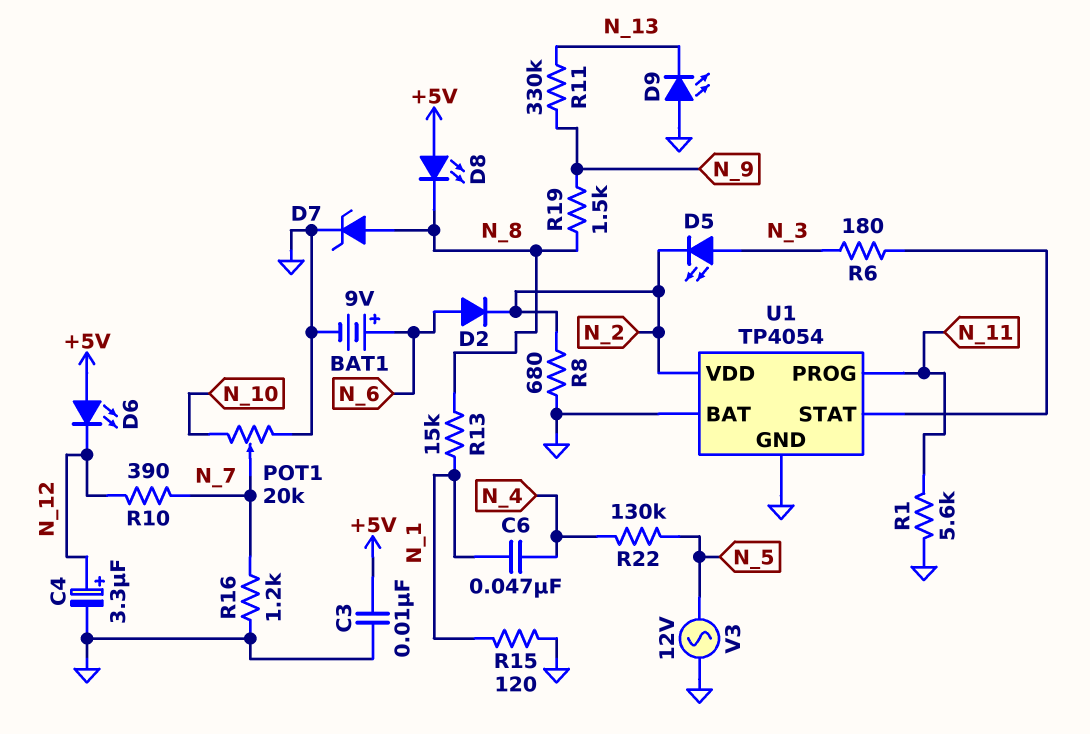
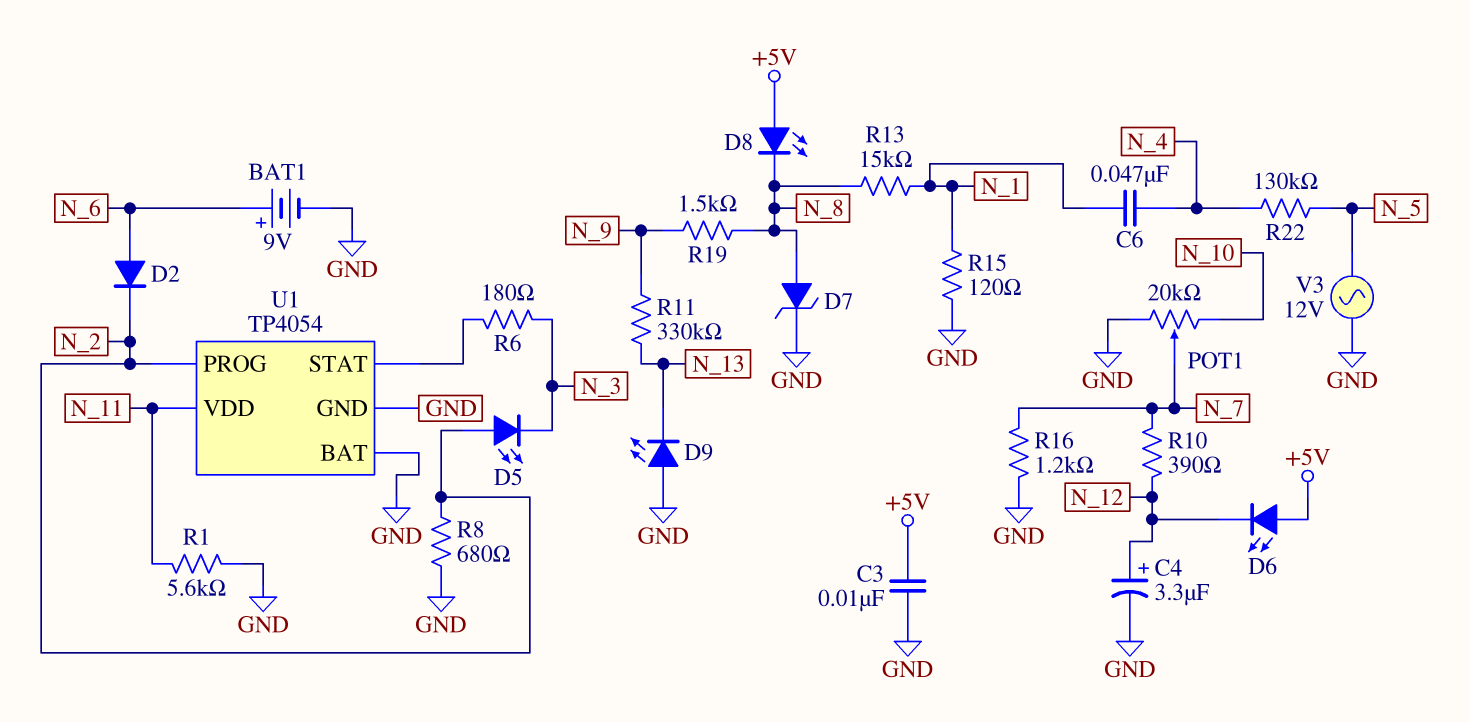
D5: LED (A N_3, K N_2) -> LED (A N_2, K N_3)
U1 pin PROG: N_11 -> N_2
U1 pin VDD: N_2 -> N_11

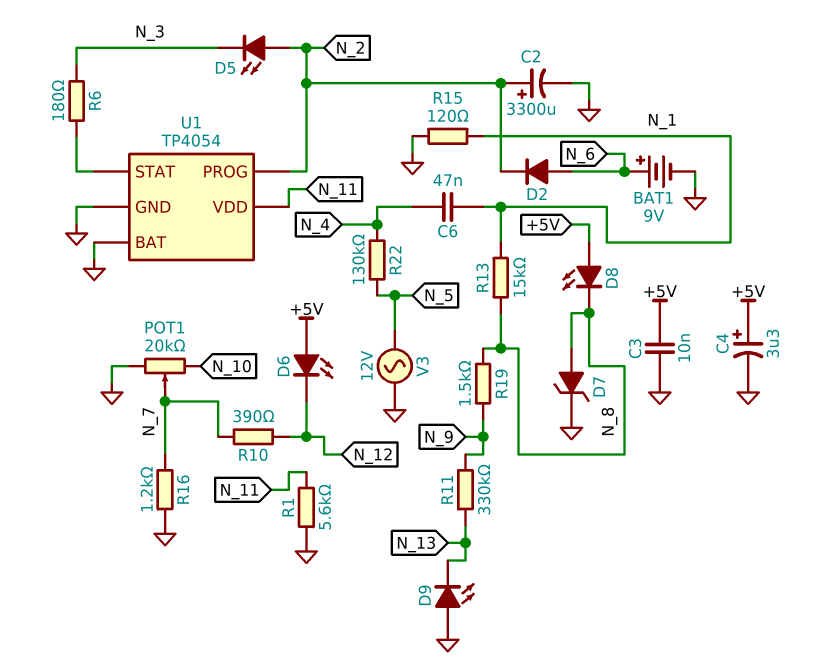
C2: none -> 3300uF (plus N_2, minus GND)
C4: 3.3uF (plus N_12, minus GND) -> 3.3uF (plus +5V, minus GND)
R8: 680 (GND, N_2) -> none

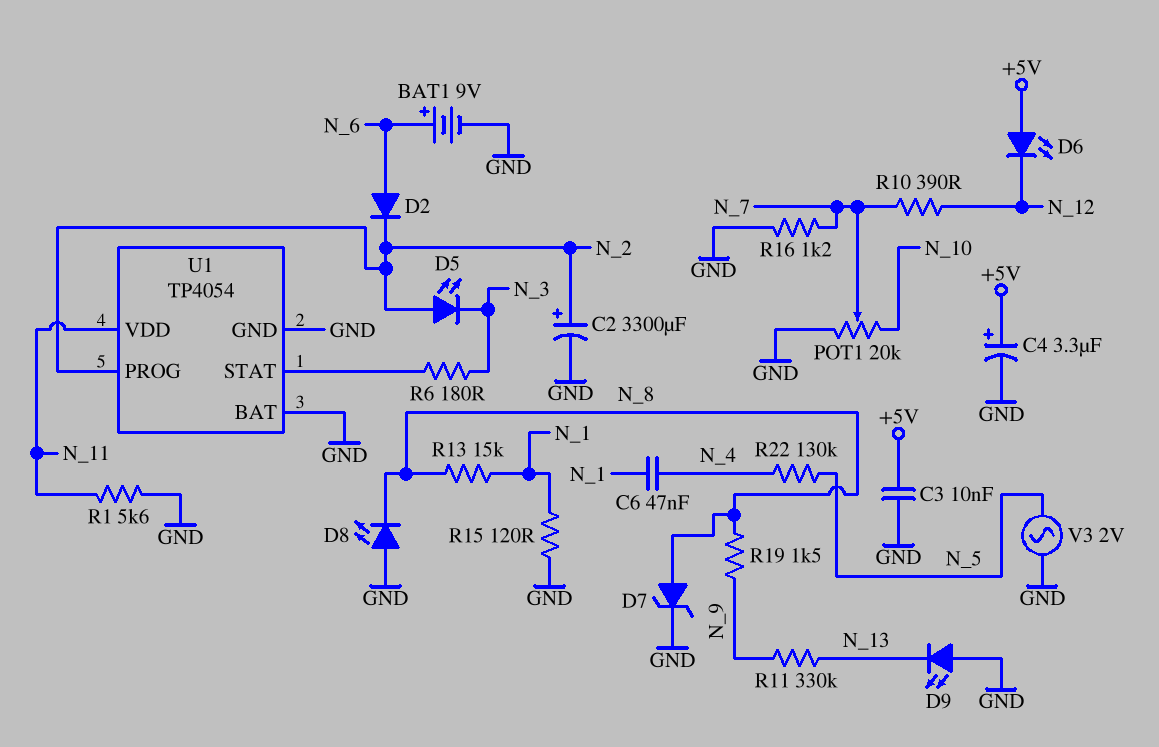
D8: LED (A +5V, K N_8) -> LED (A GND, K N_8)
V3: AC 12V (GND, N_5) -> AC 2V (GND, N_5)

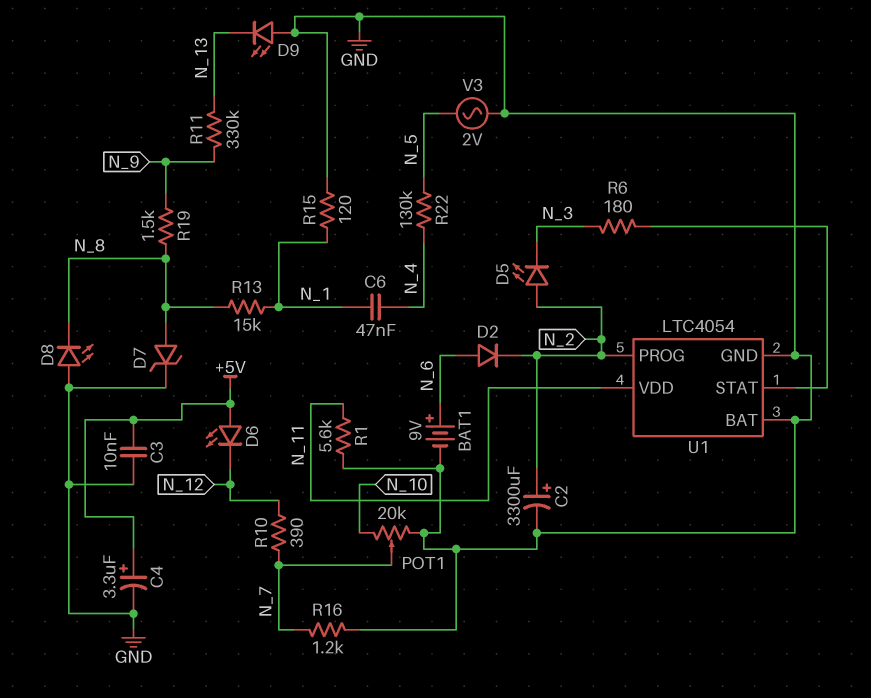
U1: TP4054 -> LTC4054

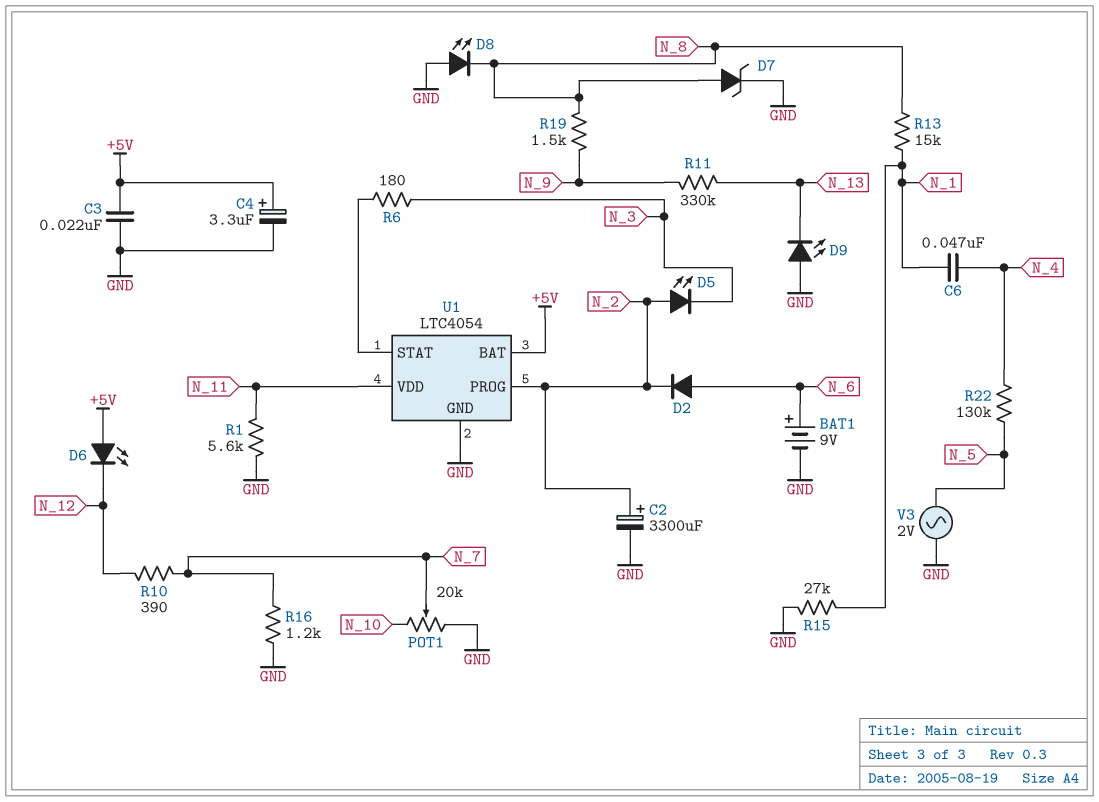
C3: 10nF (+5V, GND) -> 22nF (+5V, GND)
R15: 120 (GND, N_1) -> 27k (GND, N_1)
U1 pin BAT: GND -> +5V

